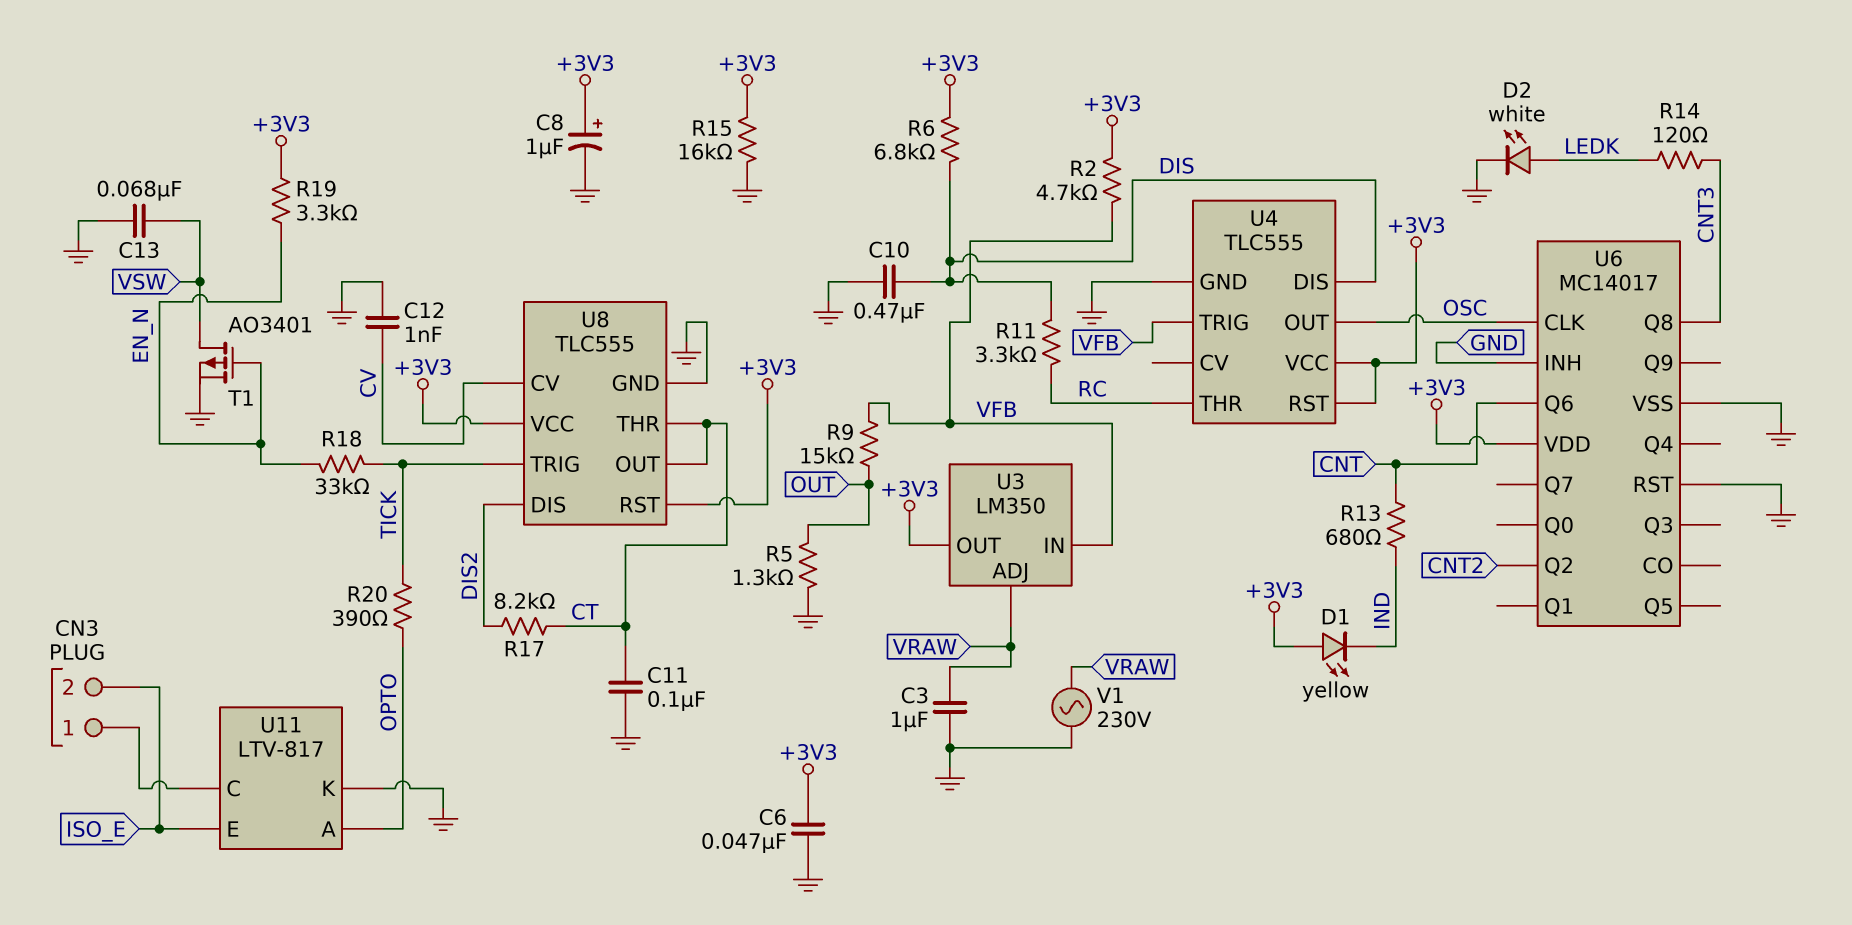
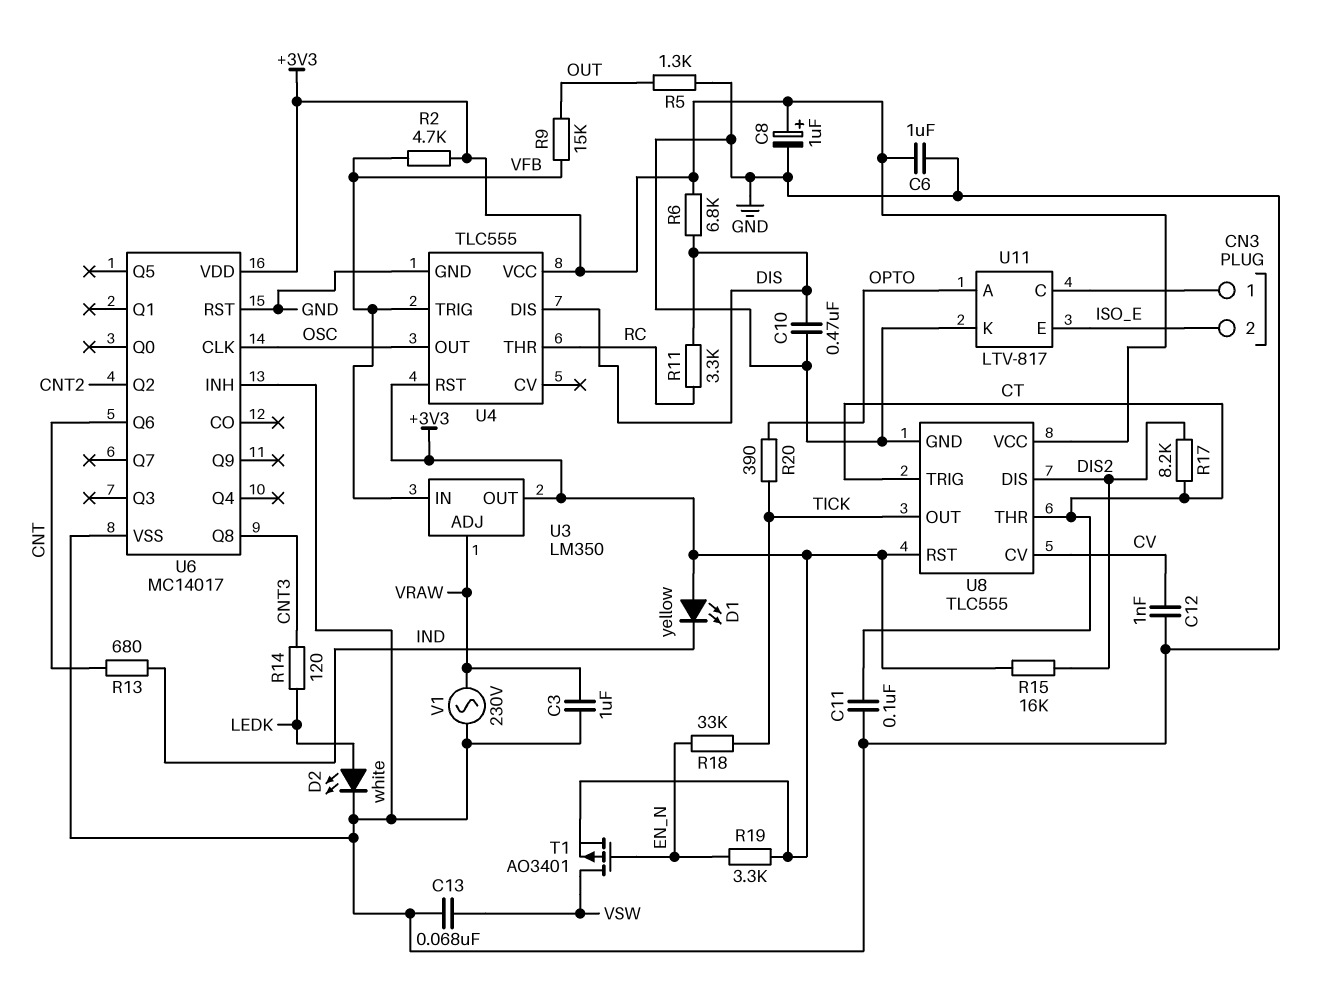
C6: 47nF (+3V3, GND) -> 1uF (+3V3, GND)
R15: 16k (+3V3, GND) -> 16k (+3V3, DIS2)
T1: PMOS AO3401 (G EN_N, D VSW, S GND) -> PMOS AO3401 (G EN_N, D VSW, S +3V3)
U8 pin OUT: CT -> TICK
U8 pin TRIG: TICK -> CT

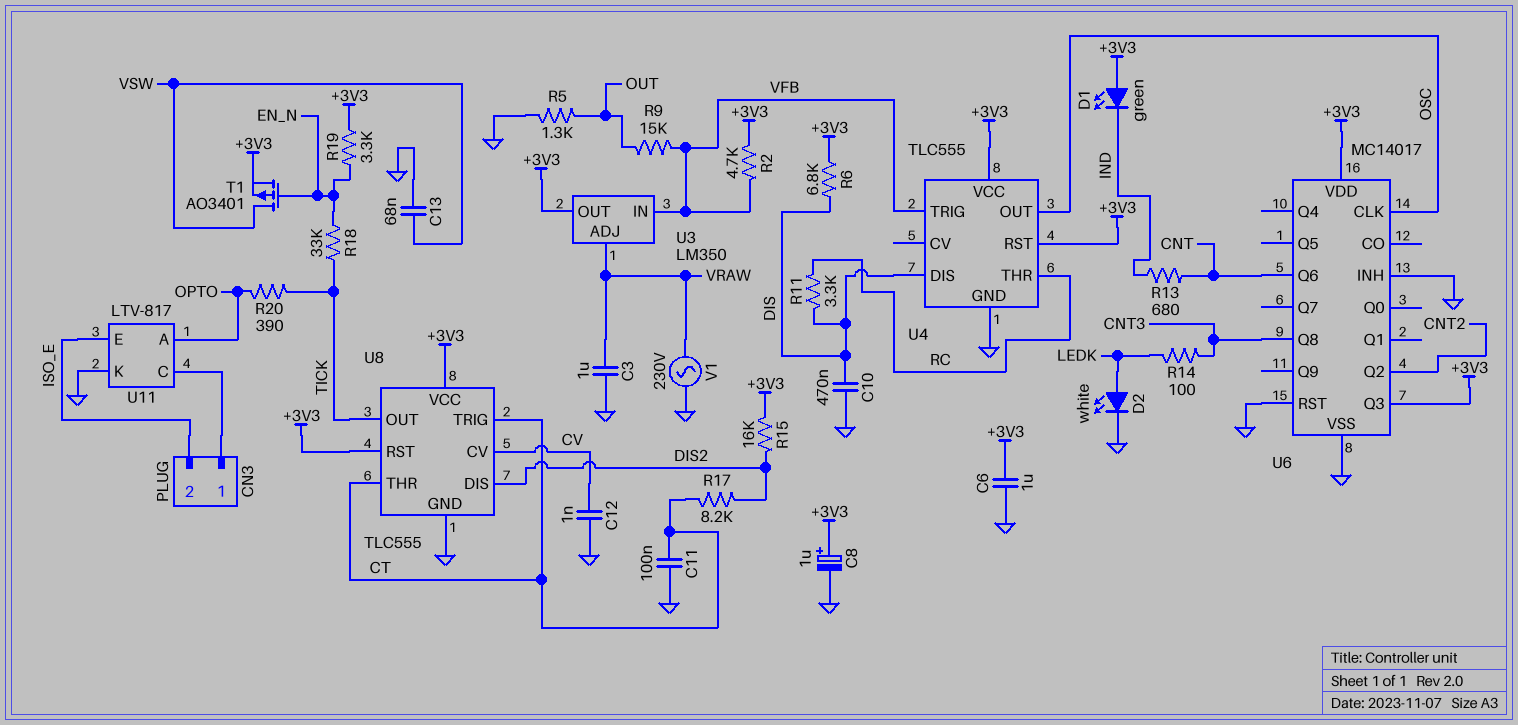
D1: LED yellow (A +3V3, K IND) -> LED green (A +3V3, K IND)
R14: 120 (CNT3, LEDK) -> 100 (CNT3, LEDK)
U6 pin Q3: none -> +3V3

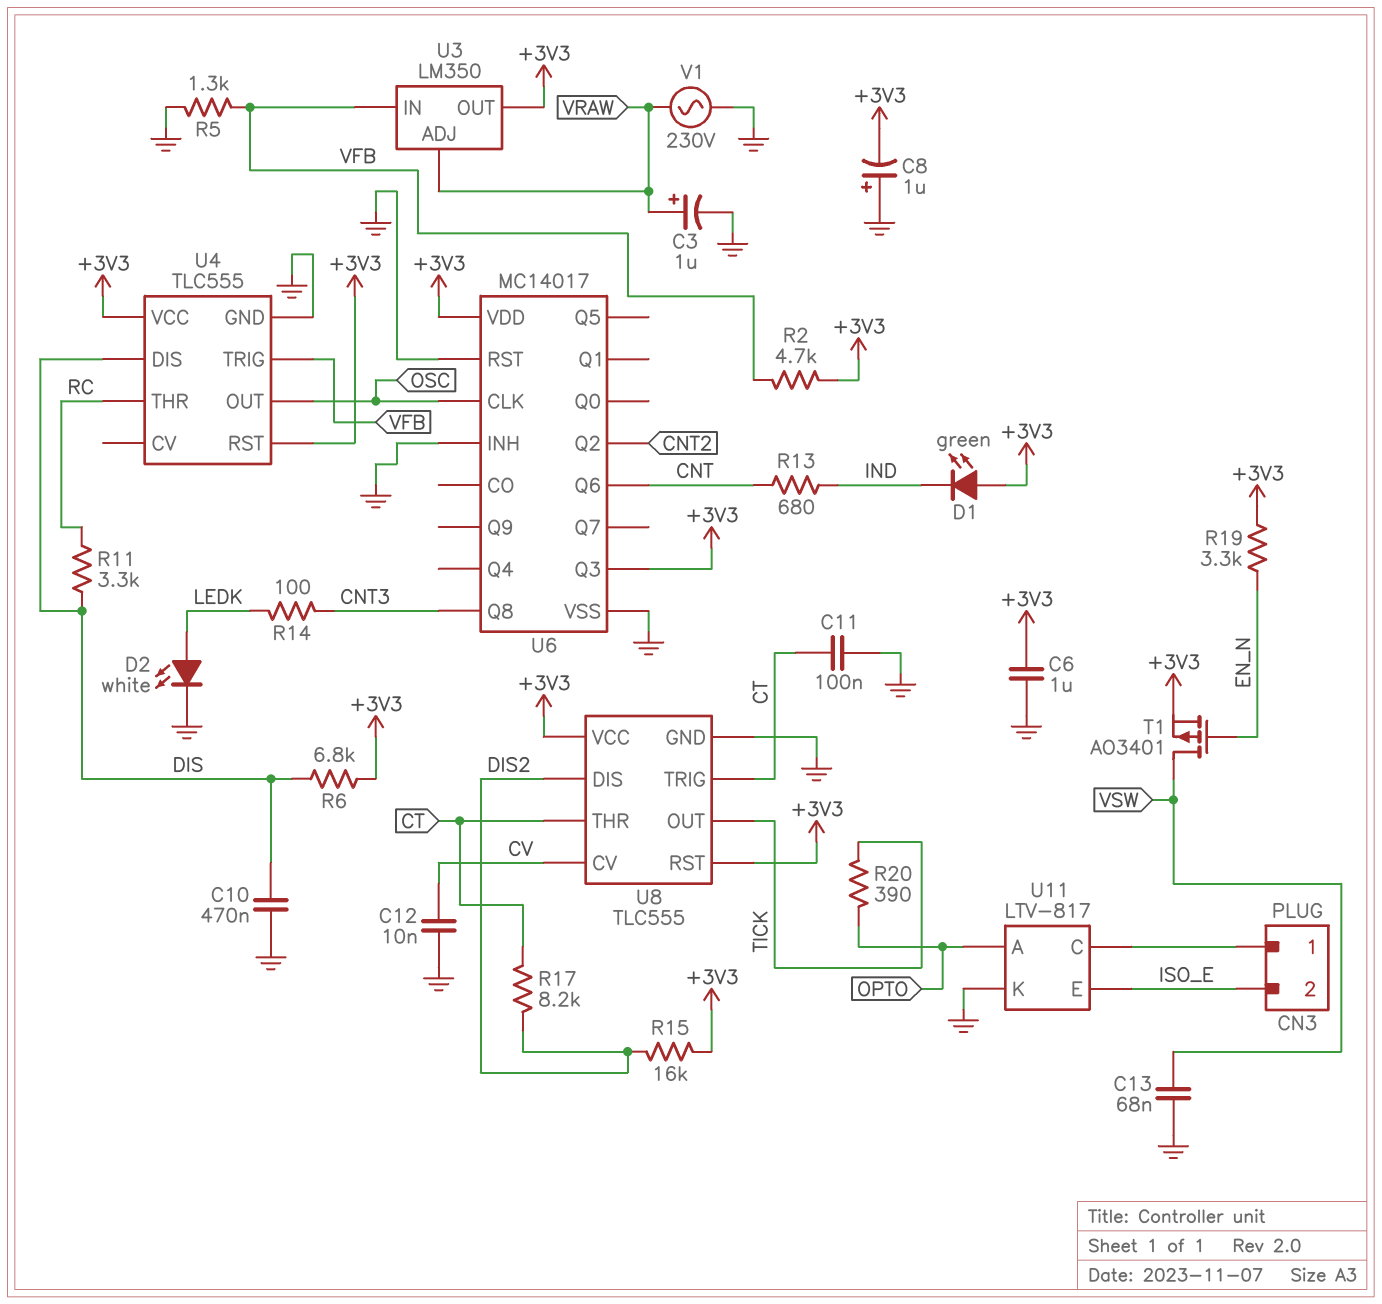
C3: 1uF (GND, VRAW) -> 1uF (plus VRAW, minus GND)
C8: 1uF (plus +3V3, minus GND) -> 1uF (plus GND, minus +3V3)
C12: 1nF (CV, GND) -> 10nF (CV, GND)
R5: 1.3k (GND, OUT) -> 1.3k (GND, VFB)
R9: 15k (OUT, VFB) -> none
R18: 33k (EN_N, TICK) -> none

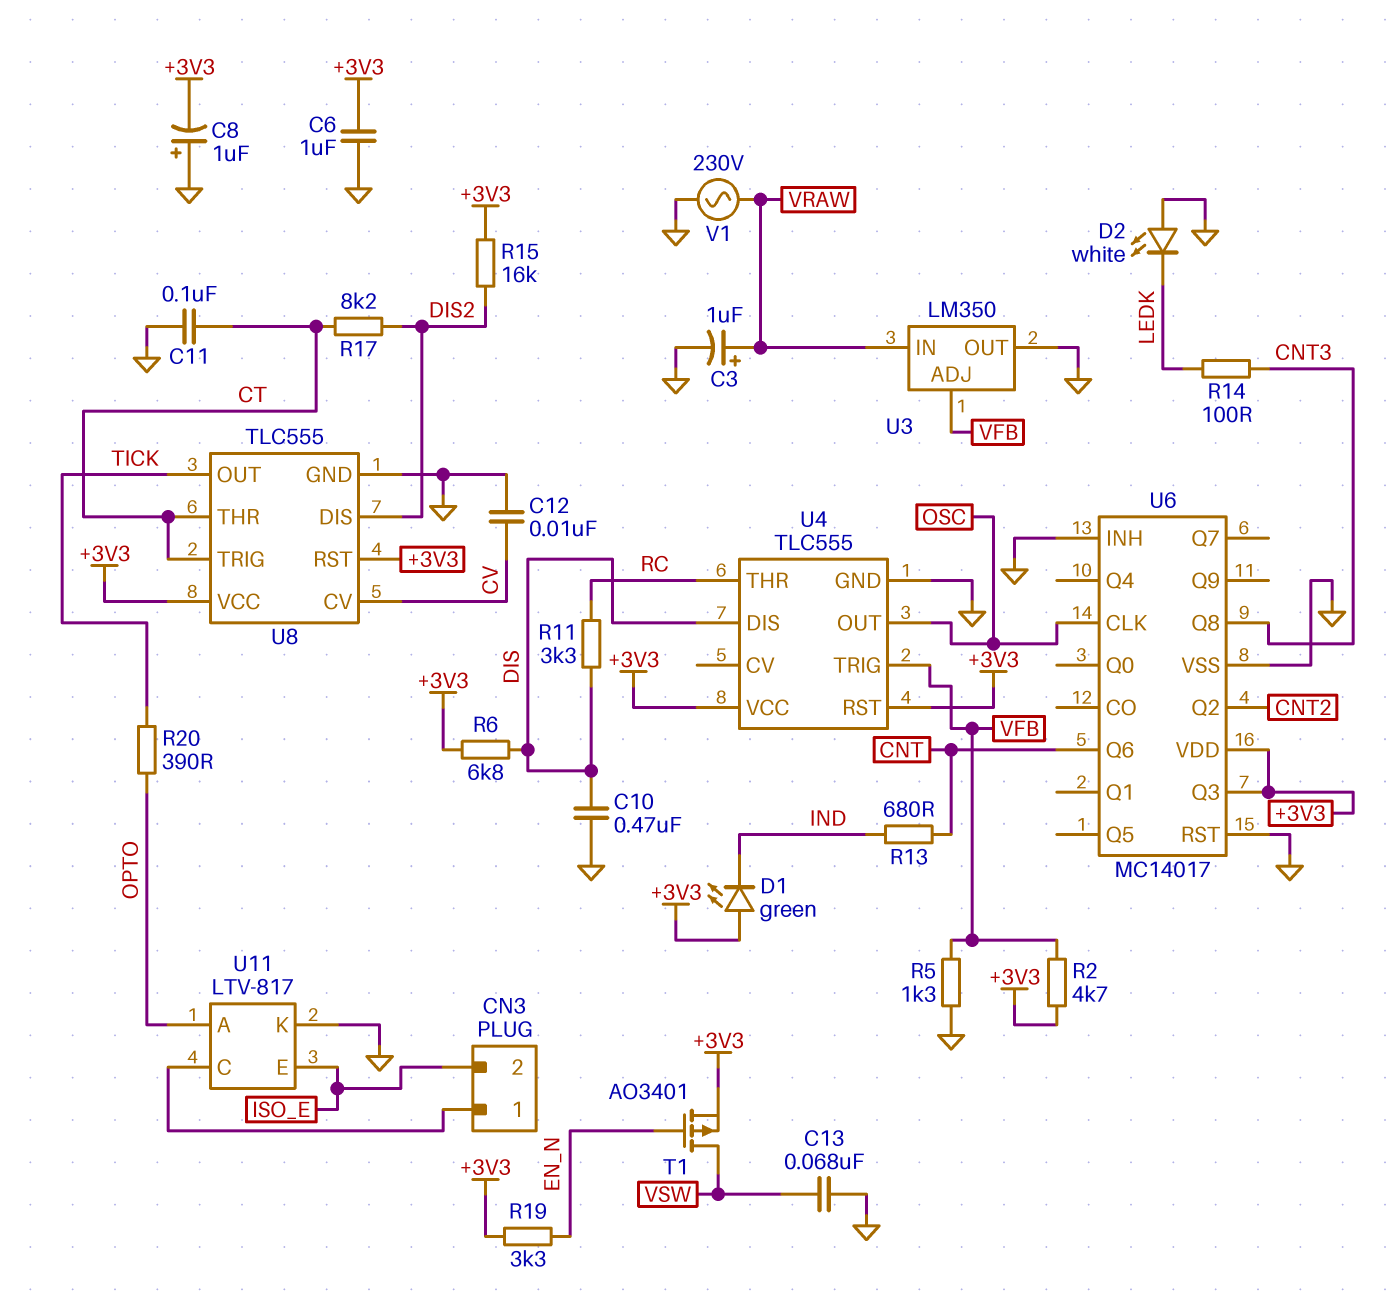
D2: LED white (A LEDK, K GND) -> LED white (A GND, K LEDK)
U3 pin ADJ: VRAW -> VFB
U3 pin IN: VFB -> VRAW
U3 pin OUT: +3V3 -> GND

